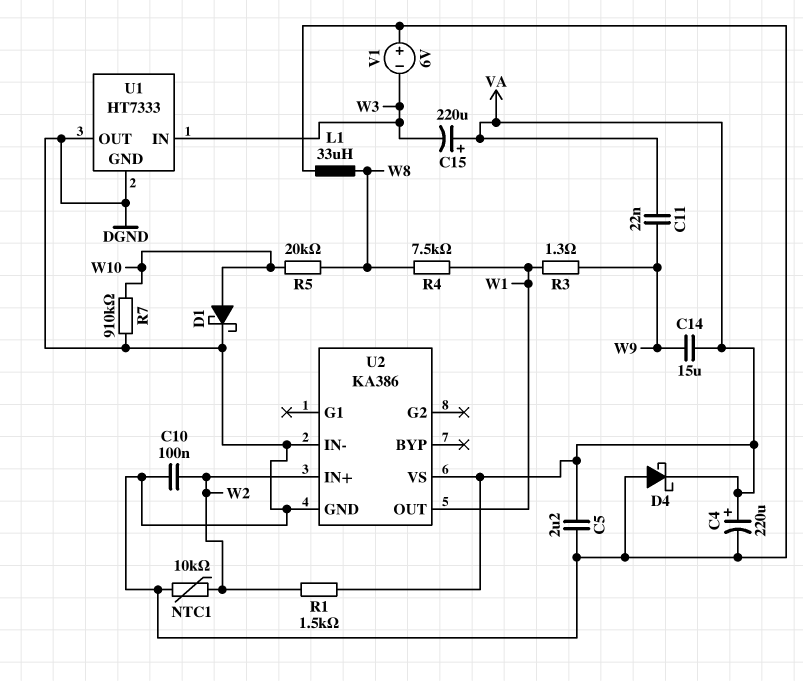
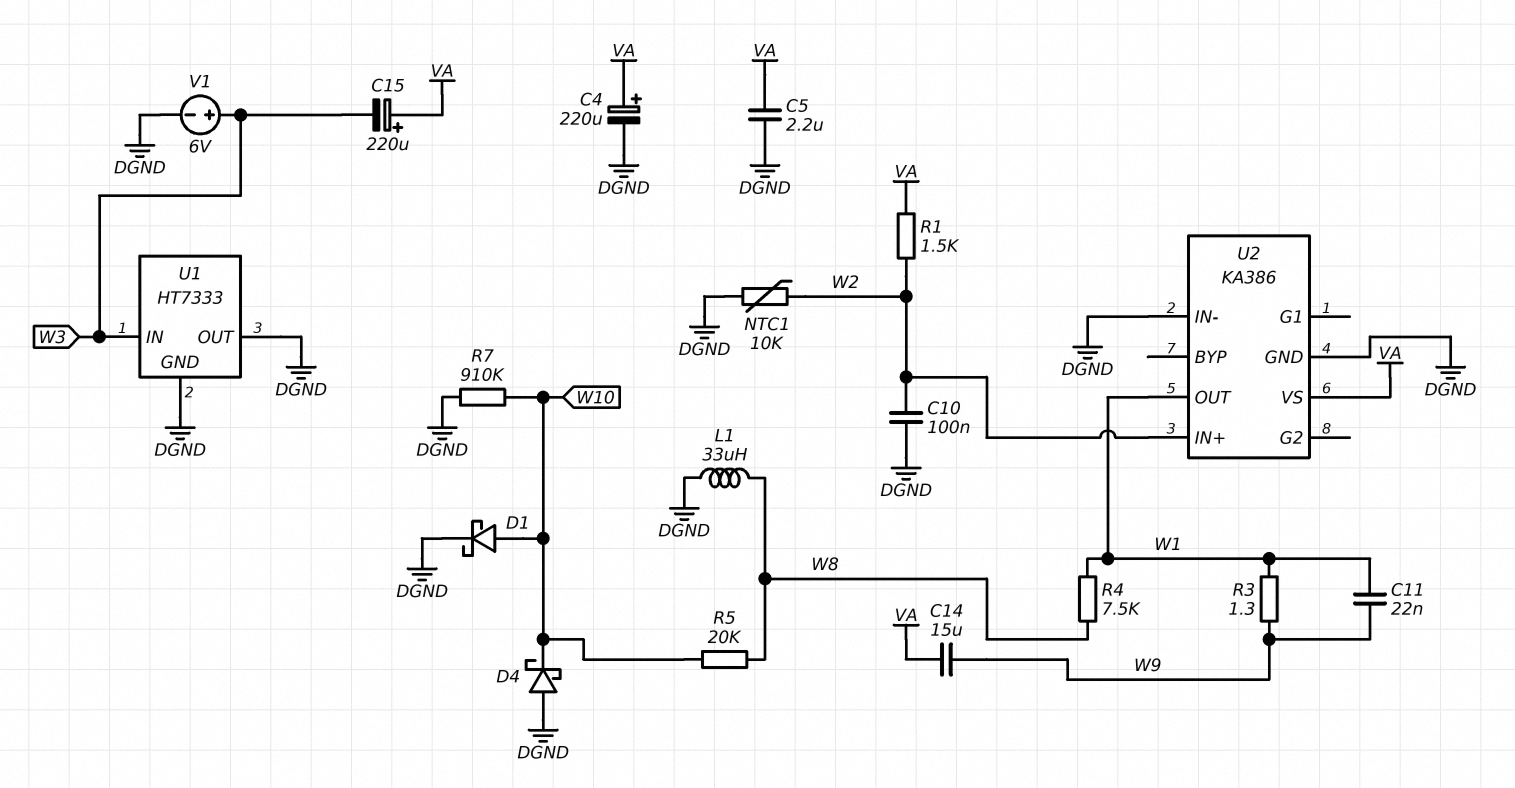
C11: 22nF (VA, W9) -> 22nF (W1, W9)
D4: schottky (A DGND, K VA) -> schottky (A DGND, K W10)
V1: 6V (plus DGND, minus W3) -> 6V (plus W3, minus DGND)

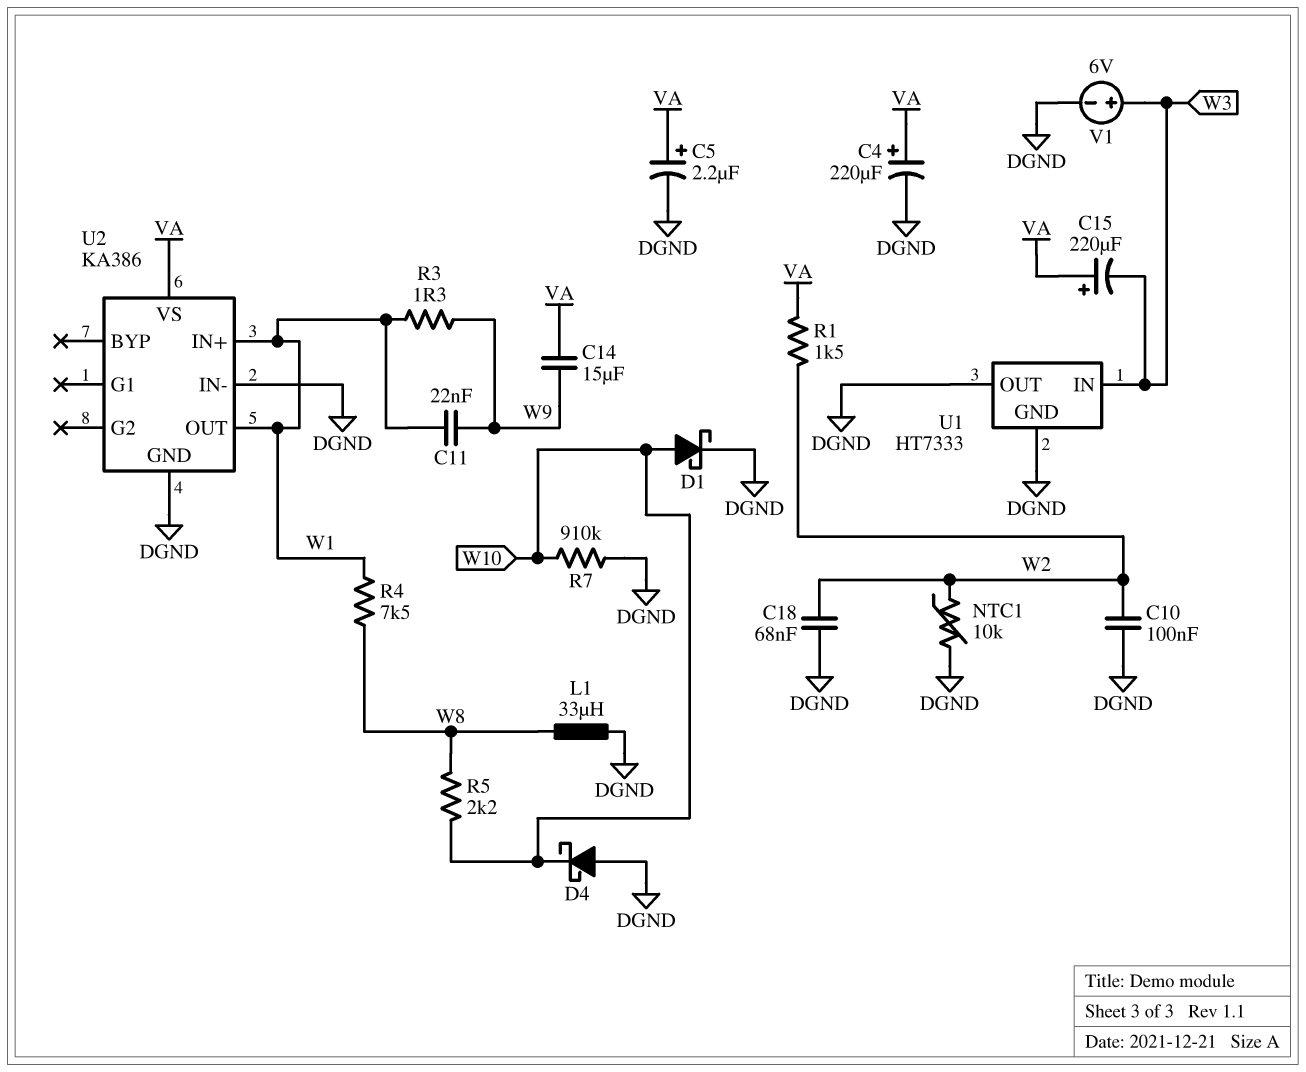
C5: 2.2uF (DGND, VA) -> 2.2uF (plus VA, minus DGND)
C18: none -> 68nF (DGND, W2)
R5: 20k (W8, W10) -> 2.2k (W8, W10)
U2 pin IN+: W2 -> W1

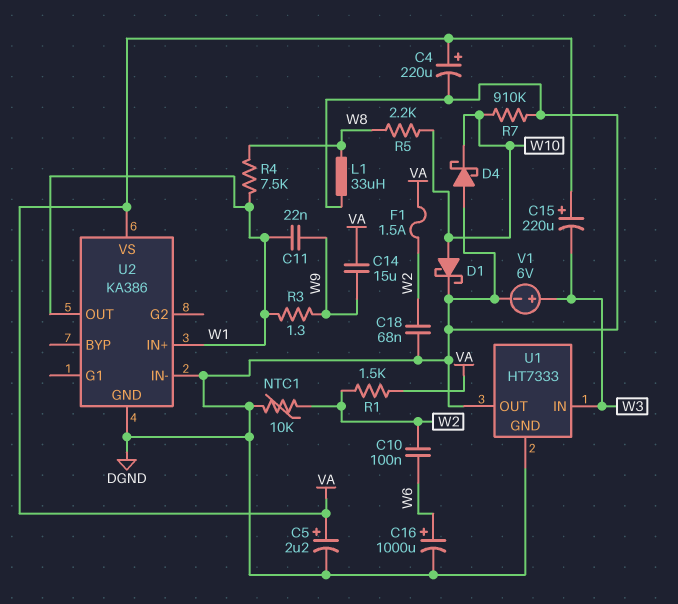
C10: 100nF (DGND, W2) -> 100nF (W2, W6)
C16: none -> 1000uF (plus W6, minus DGND)
F1: none -> 1.5A (VA, W2)

